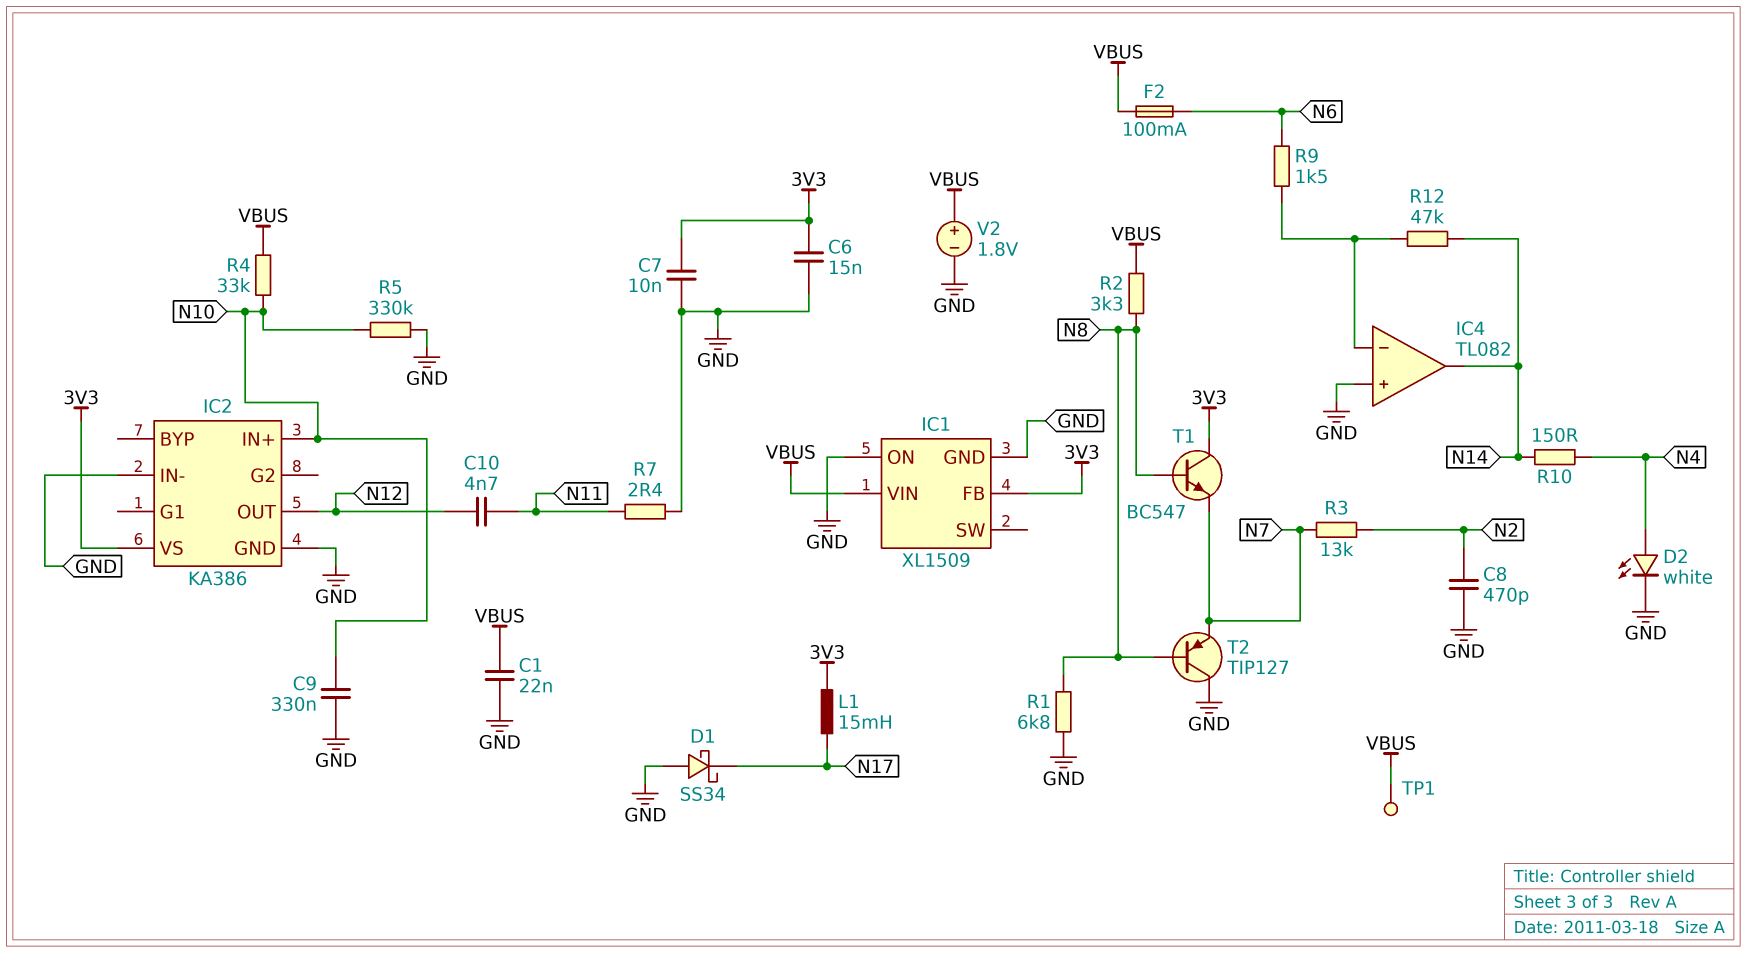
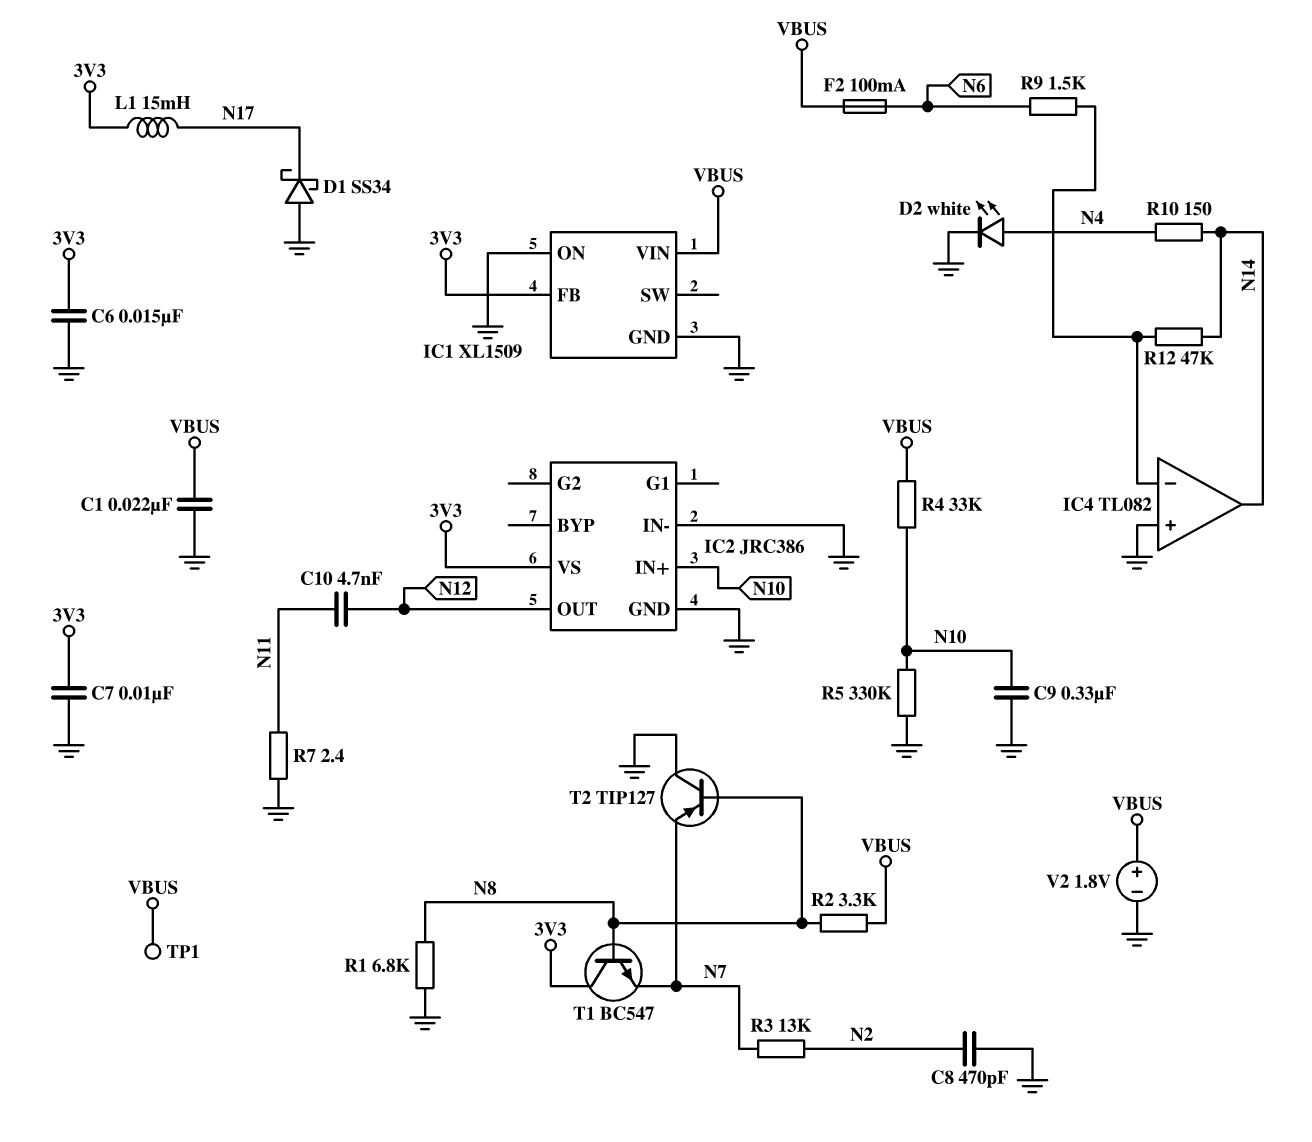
IC2: KA386 -> JRC386

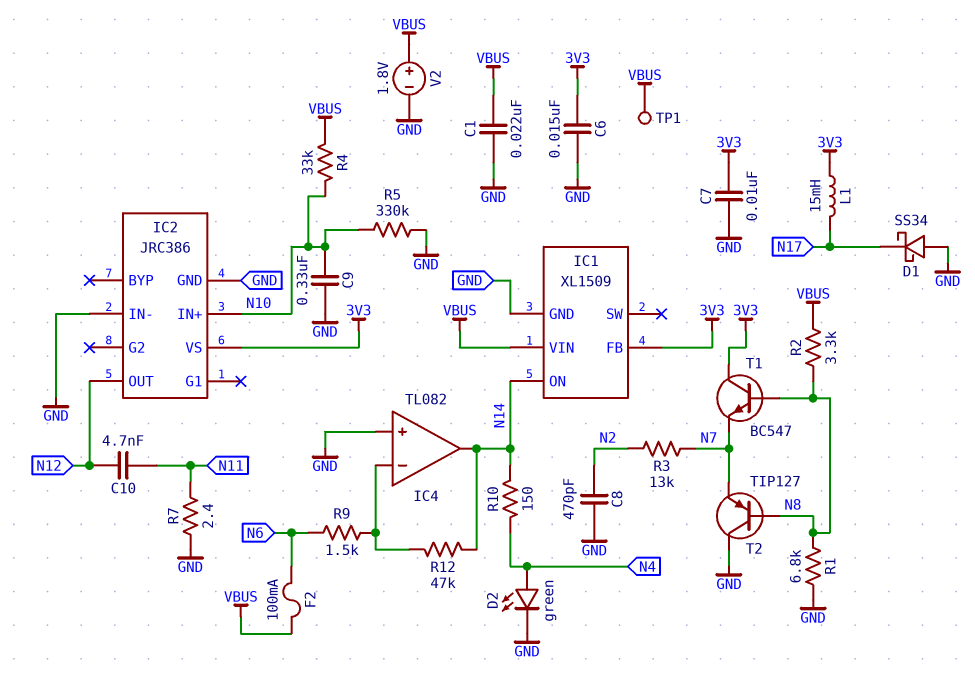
D2: LED white (A N4, K GND) -> LED green (A N4, K GND)
IC1 pin ON: GND -> N14

